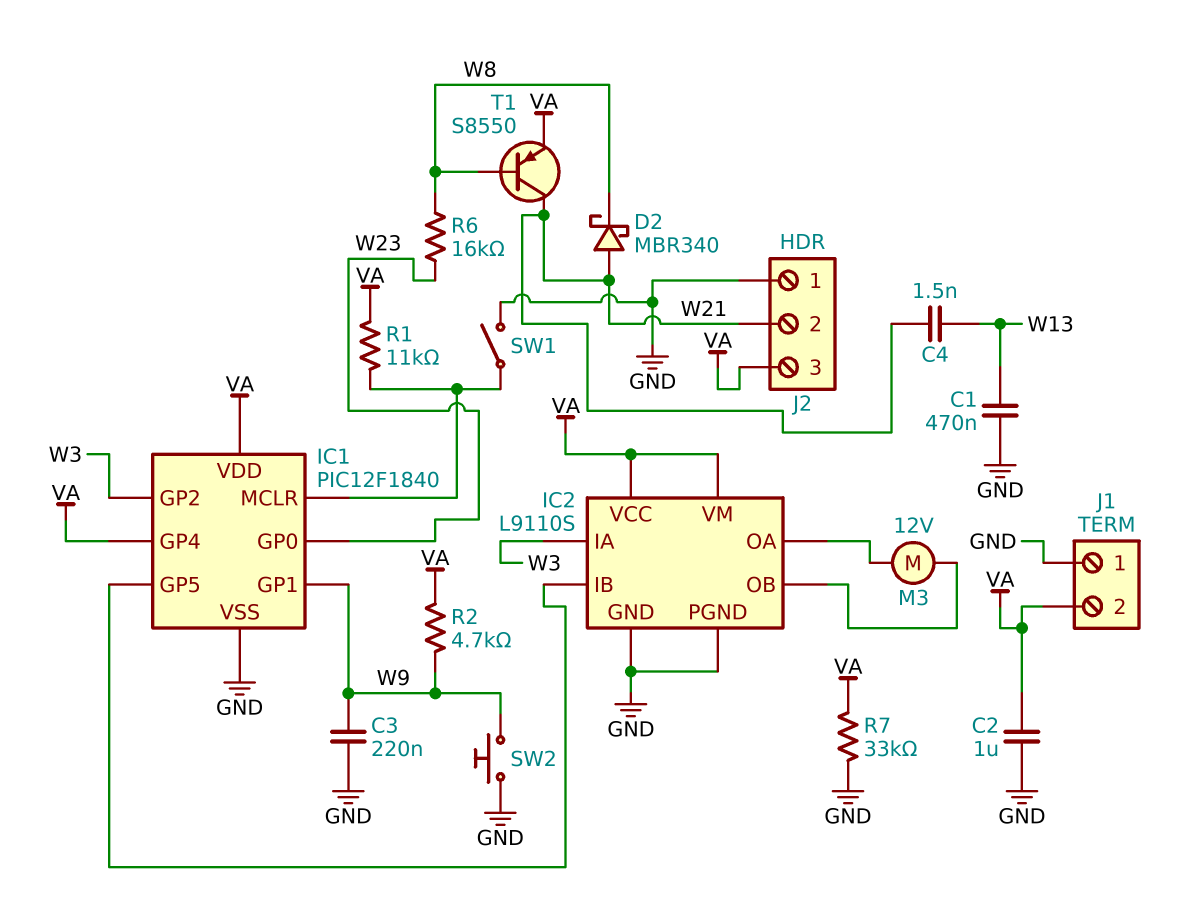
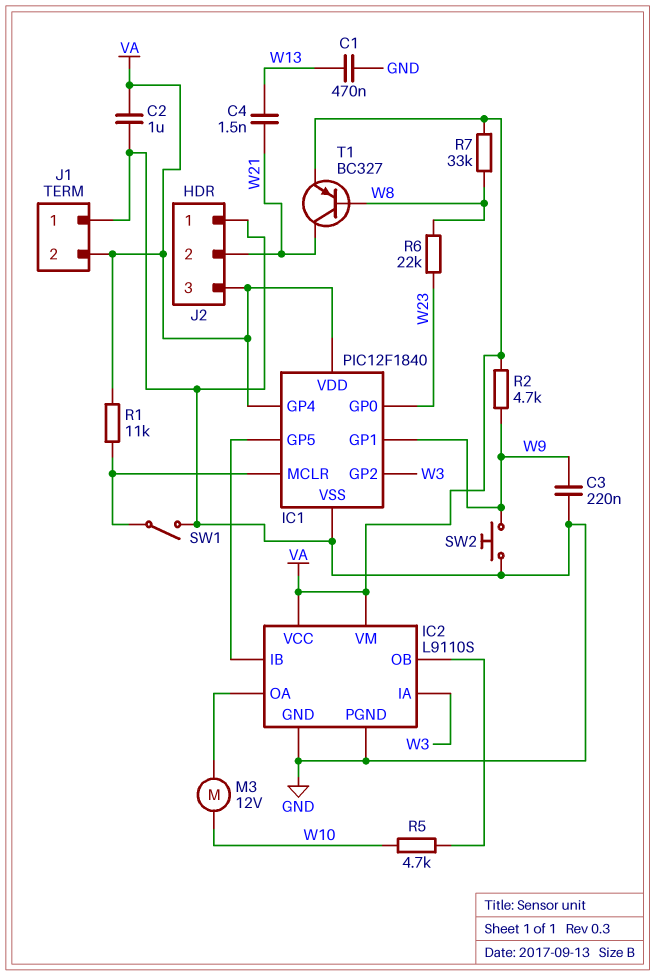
D2: schottky MBR340 (A W21, K W8) -> none
M3: motor 12V (IC2/OA, IC2/OB) -> motor 12V (IC2/OA, W10)
R5: none -> 4.7k (IC2/OB, W10)
R6: 16k (W8, W23) -> 22k (W8, W23)
R7: 33k (GND, VA) -> 33k (VA, W8)
T1: PNP S8550 (B W8, C W21, E VA) -> PNP BC327 (B W8, C W21, E VA)

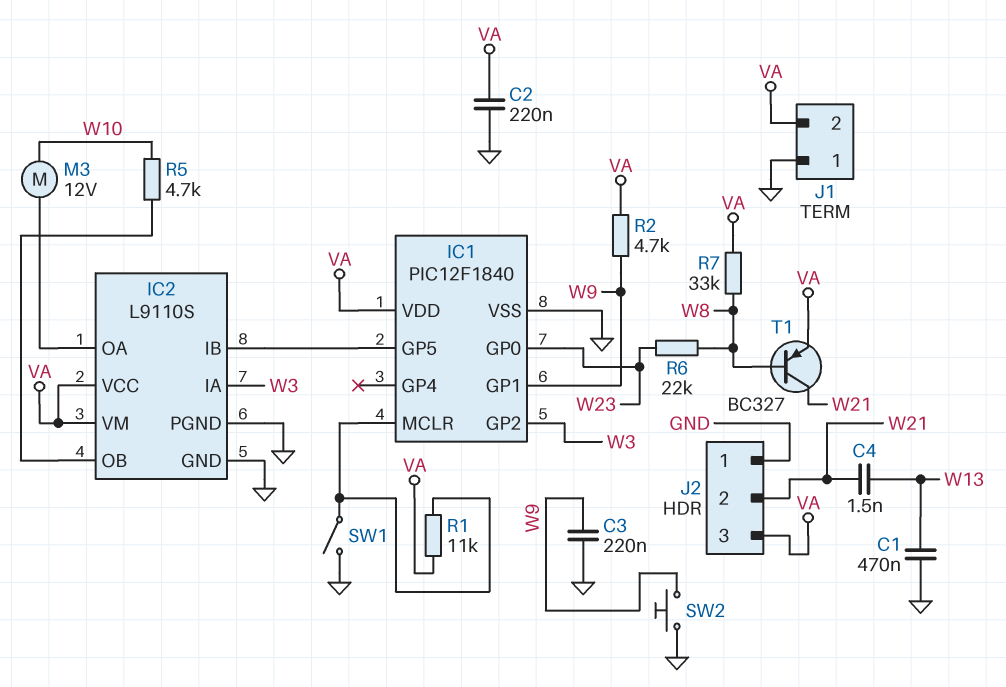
C2: 1uF (GND, VA) -> 220nF (GND, VA)
IC1 pin GP4: VA -> none

